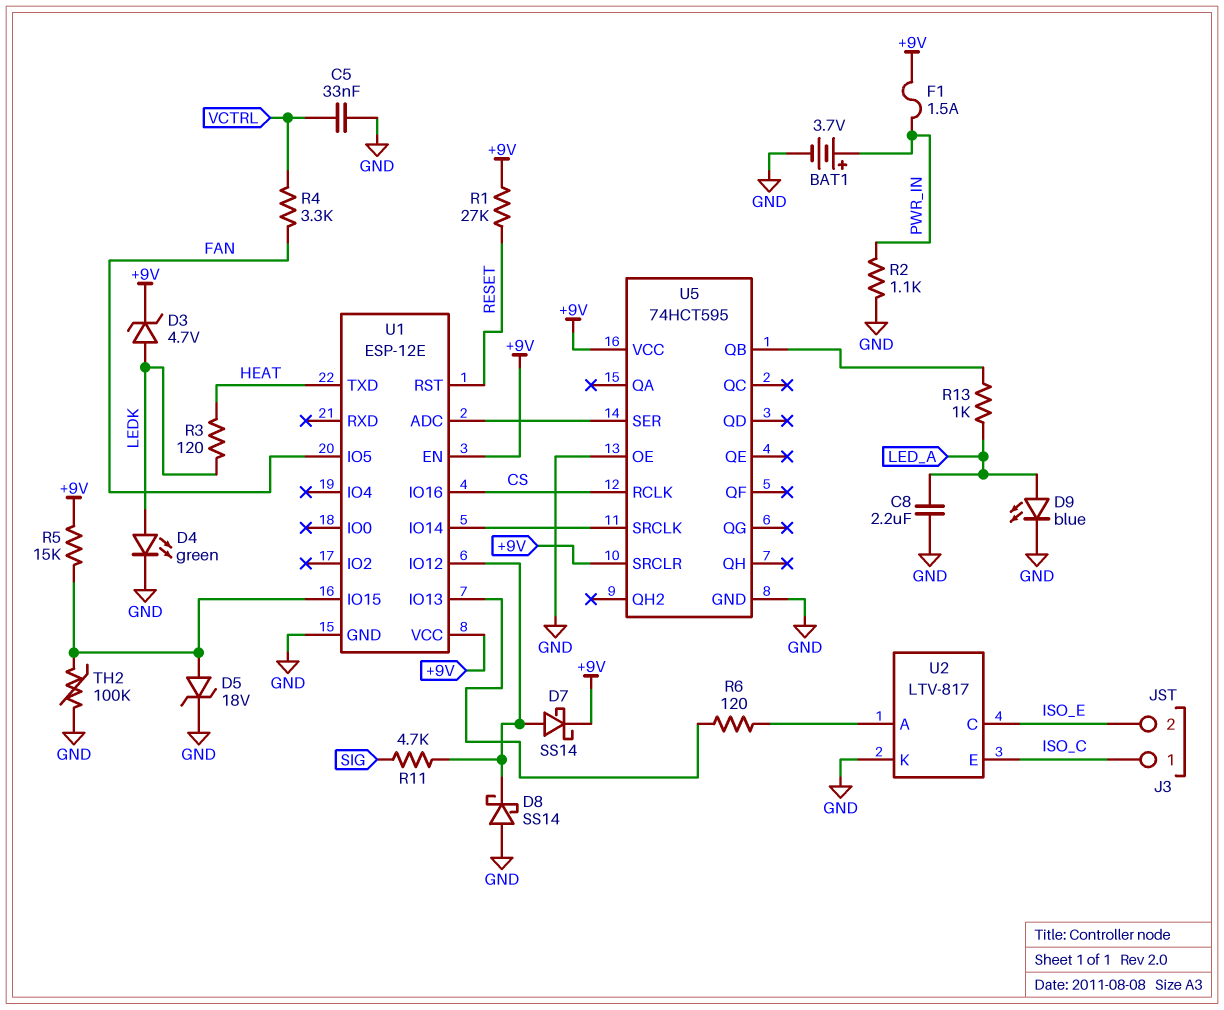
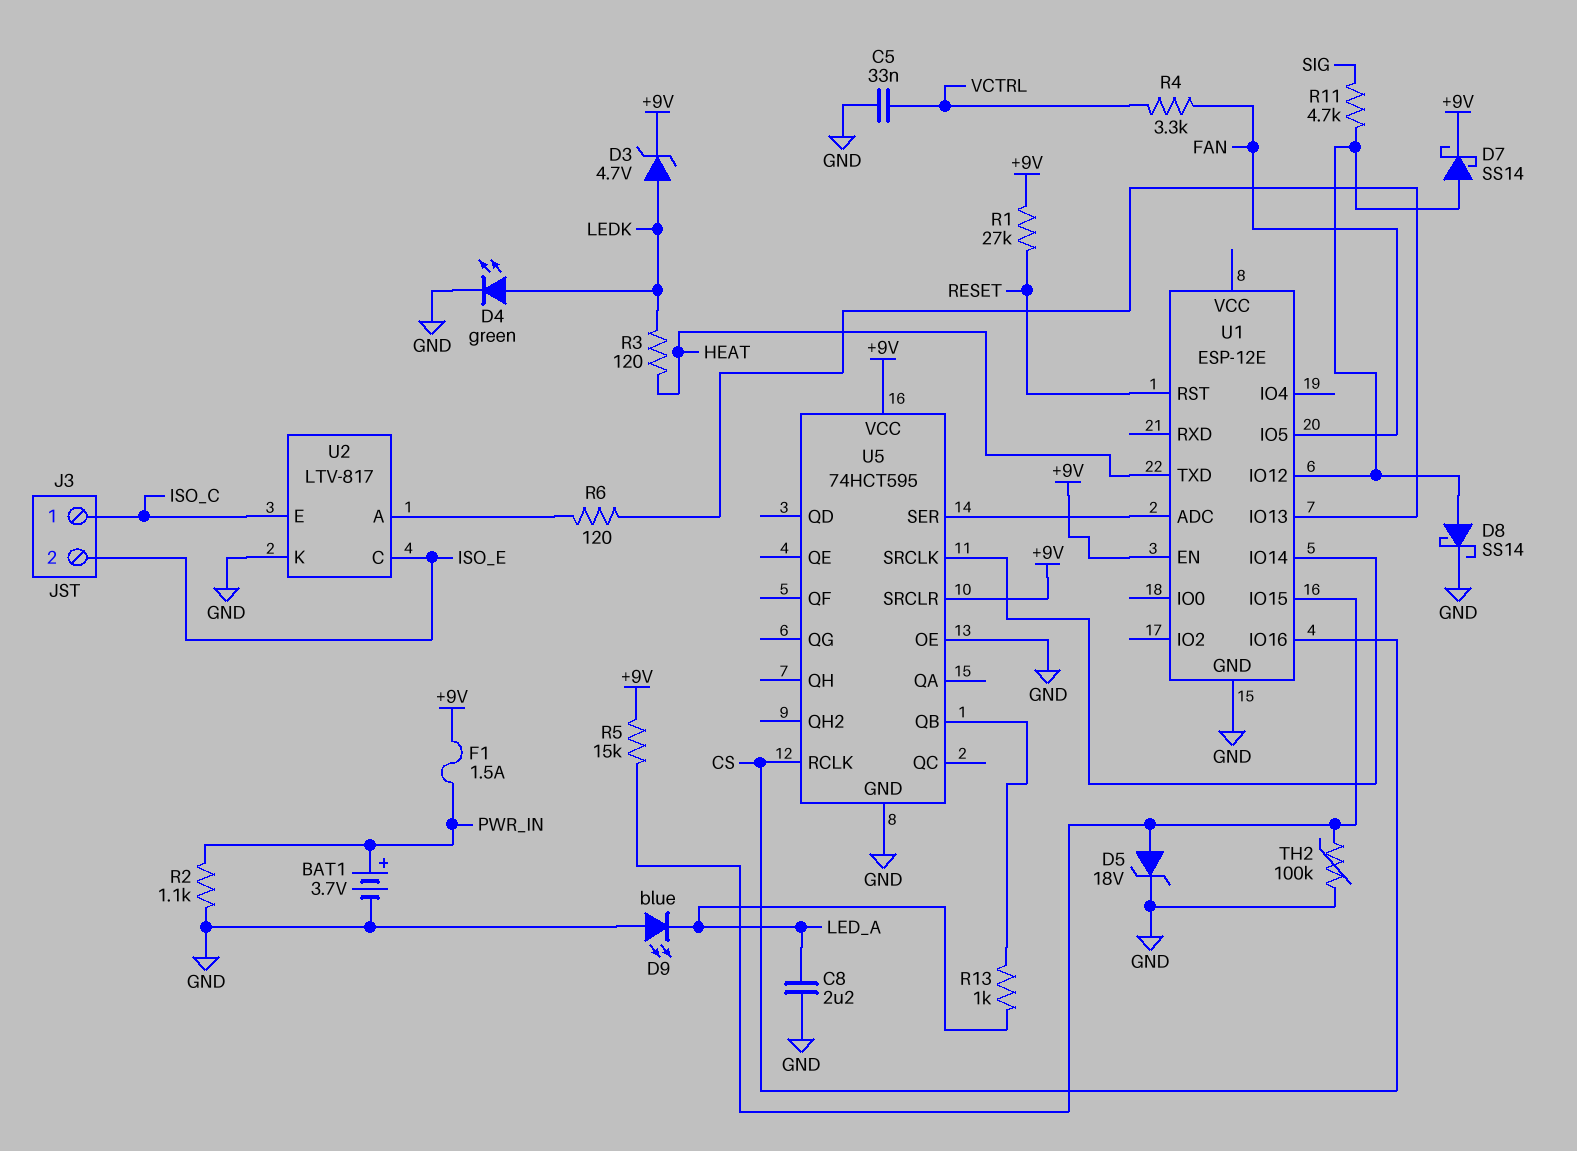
D8: schottky SS14 (A GND, K U1/IO12) -> schottky SS14 (A U1/IO12, K GND)
D9: LED blue (A LED_A, K GND) -> LED blue (A GND, K LED_A)
U1 pin VCC: +9V -> none

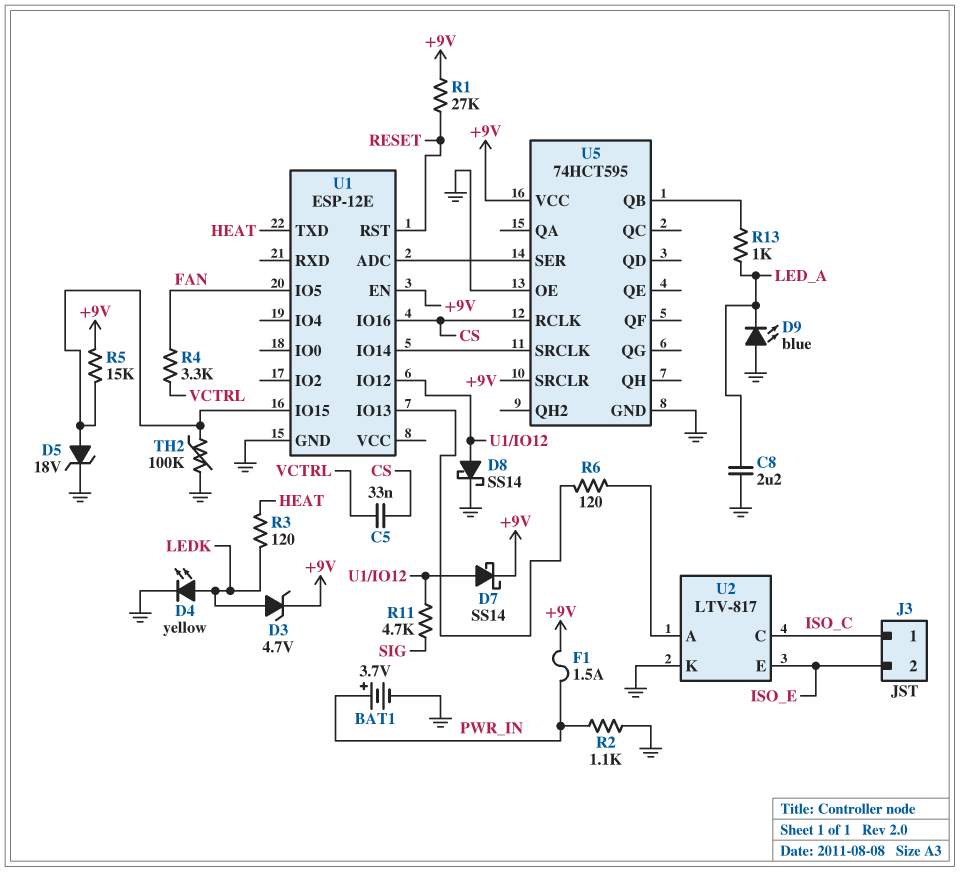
C5: 33nF (GND, VCTRL) -> 33nF (CS, VCTRL)
D4: LED green (A LEDK, K GND) -> LED yellow (A LEDK, K GND)
U2 pin C: ISO_E -> ISO_C
U2 pin E: ISO_C -> ISO_E

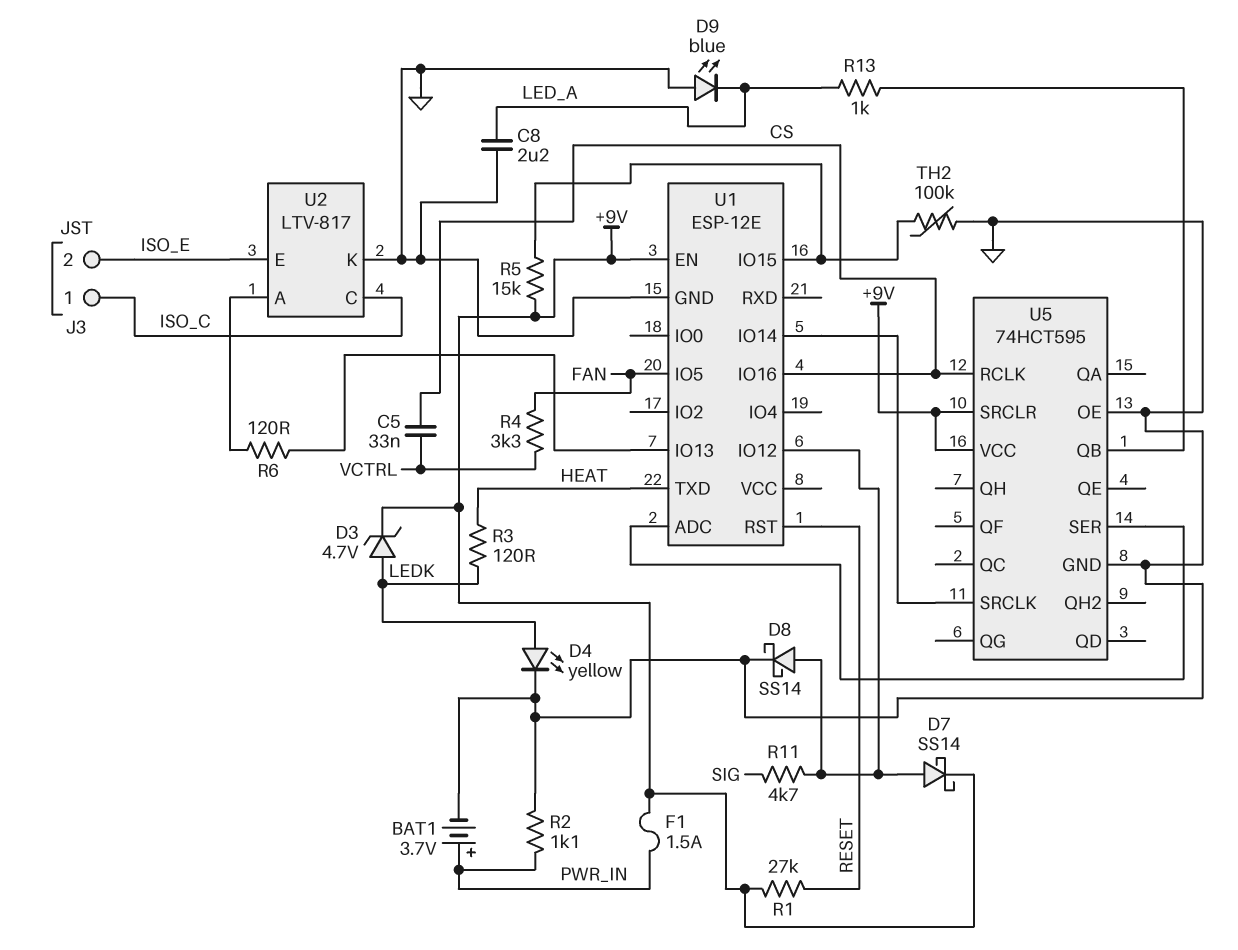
D5: zener 18V (A U1/IO15, K GND) -> none

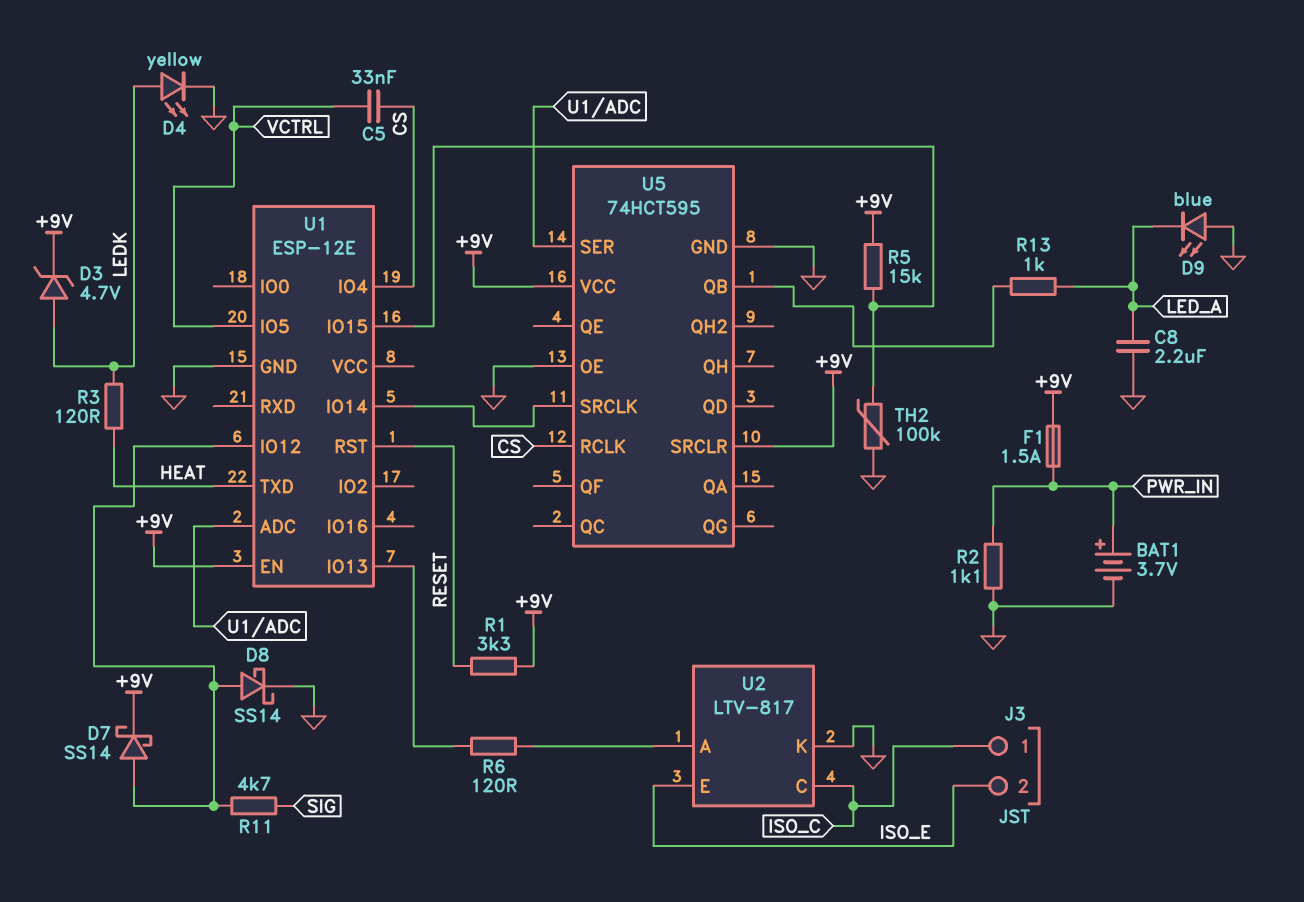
R1: 27k (+9V, RESET) -> 3.3k (+9V, RESET)
R4: 3.3k (FAN, VCTRL) -> none
U1 pin IO4: none -> CS
U1 pin IO5: FAN -> VCTRL
U1 pin IO16: CS -> none

